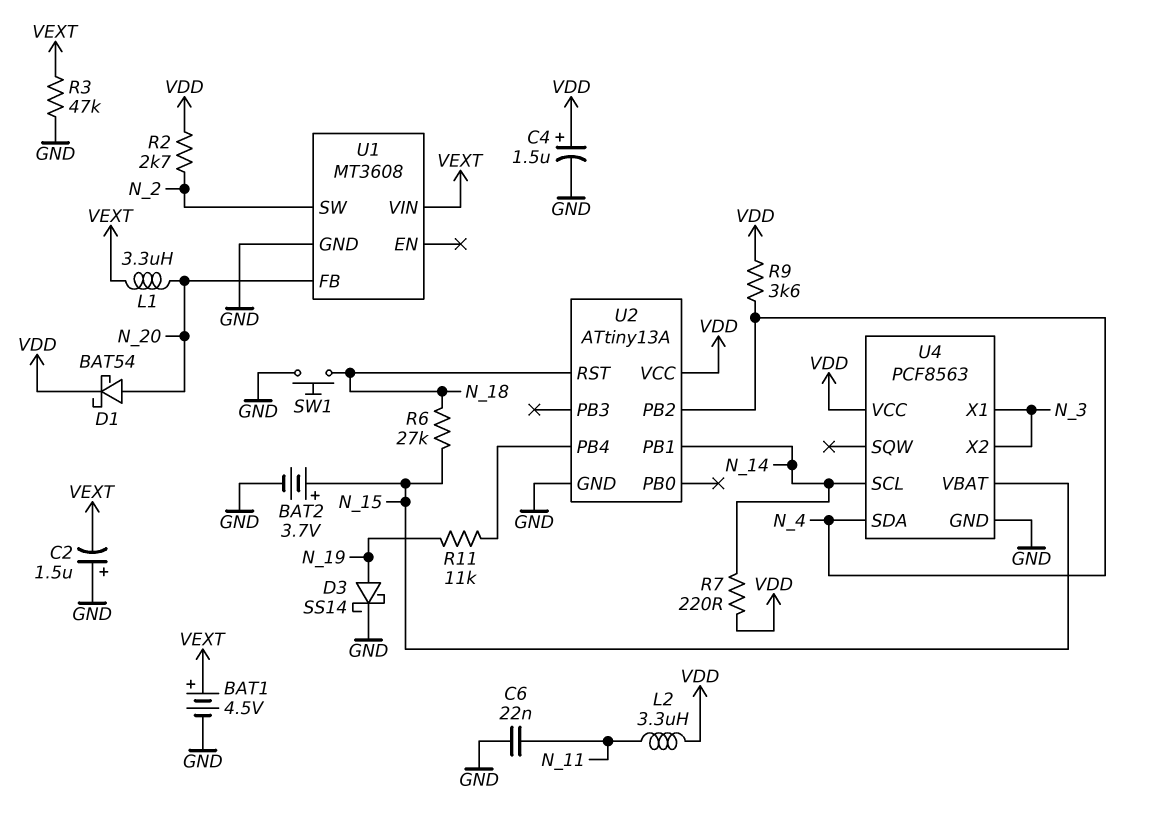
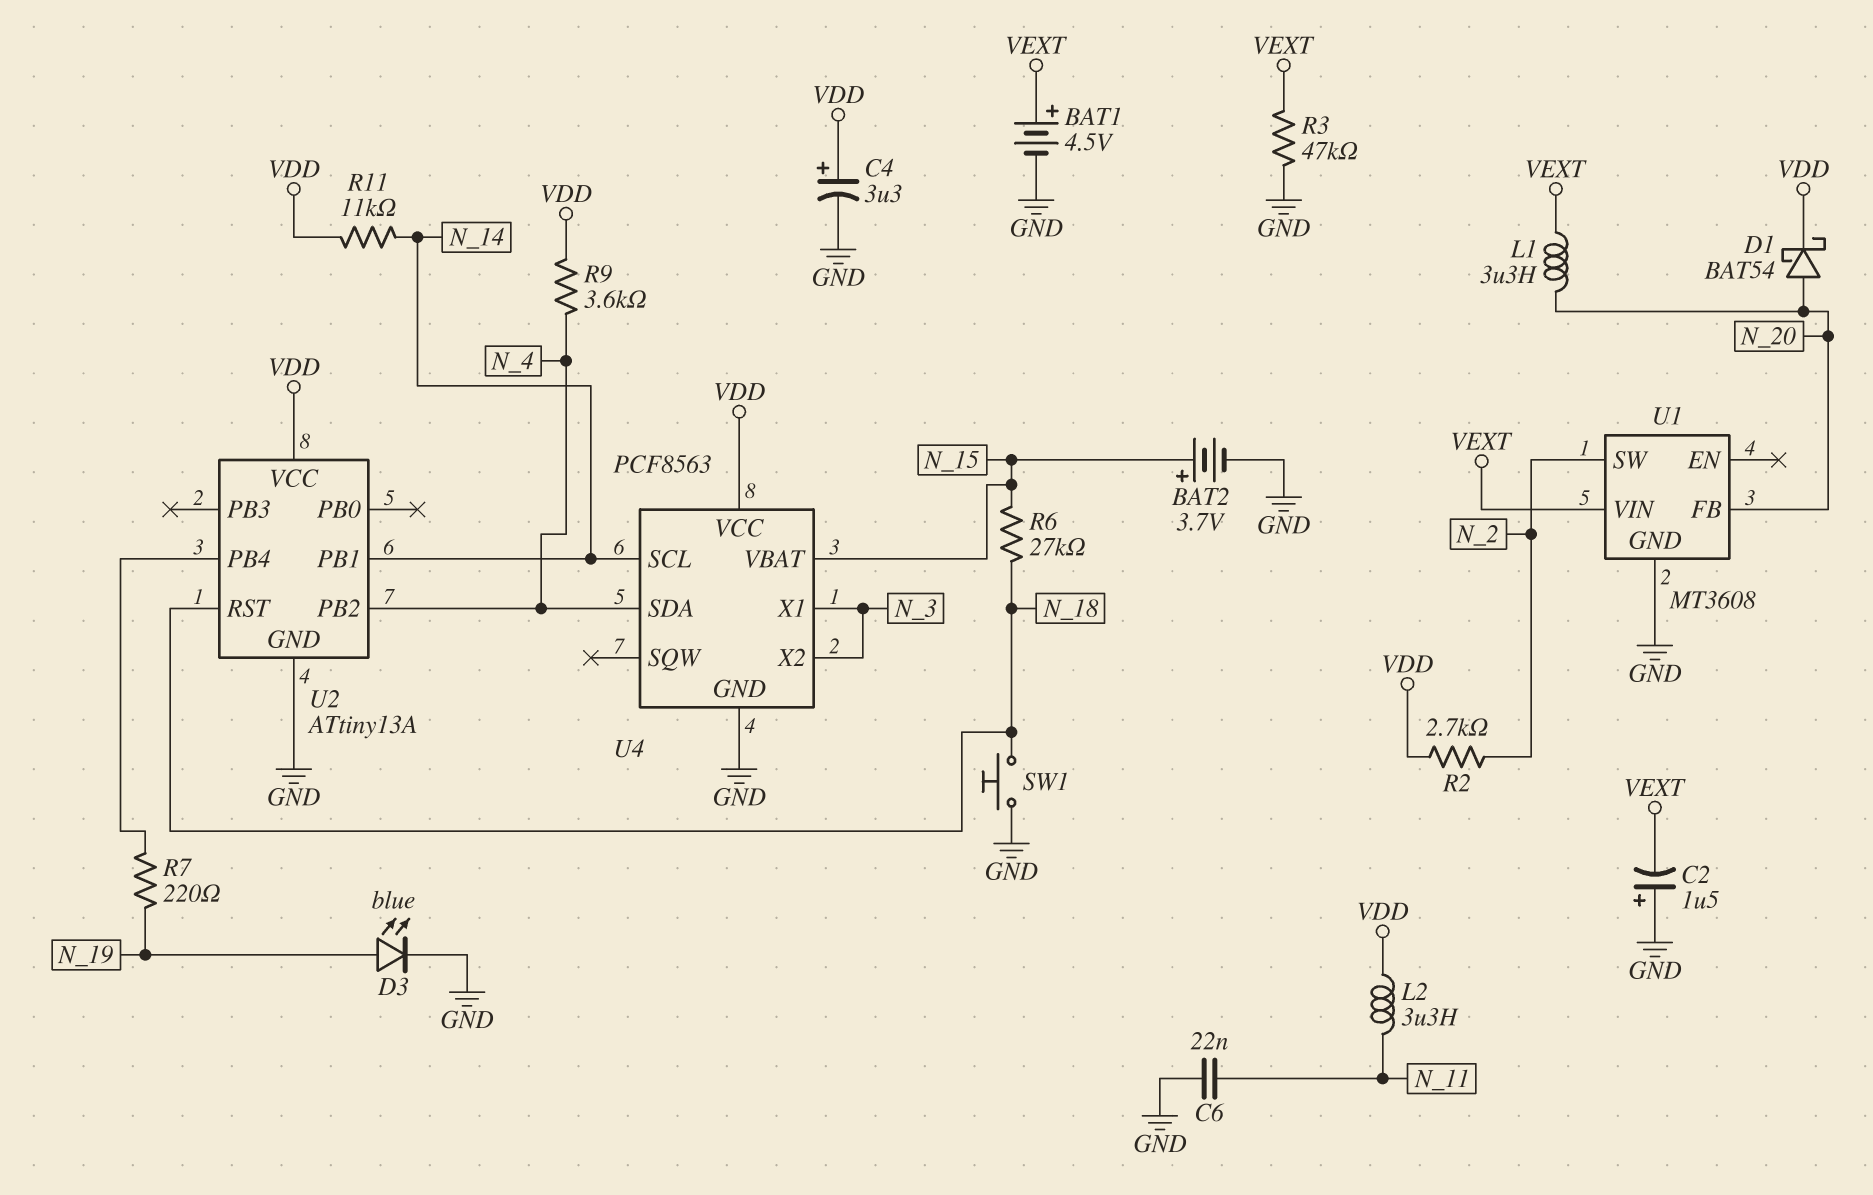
C4: 1.5uF (plus VDD, minus GND) -> 3.3uF (plus VDD, minus GND)
D3: schottky SS14 (A N_19, K GND) -> LED blue (A N_19, K GND)
R7: 220 (N_14, VDD) -> 220 (N_19, U2/PB4)
R11: 11k (N_19, U2/PB4) -> 11k (N_14, VDD)

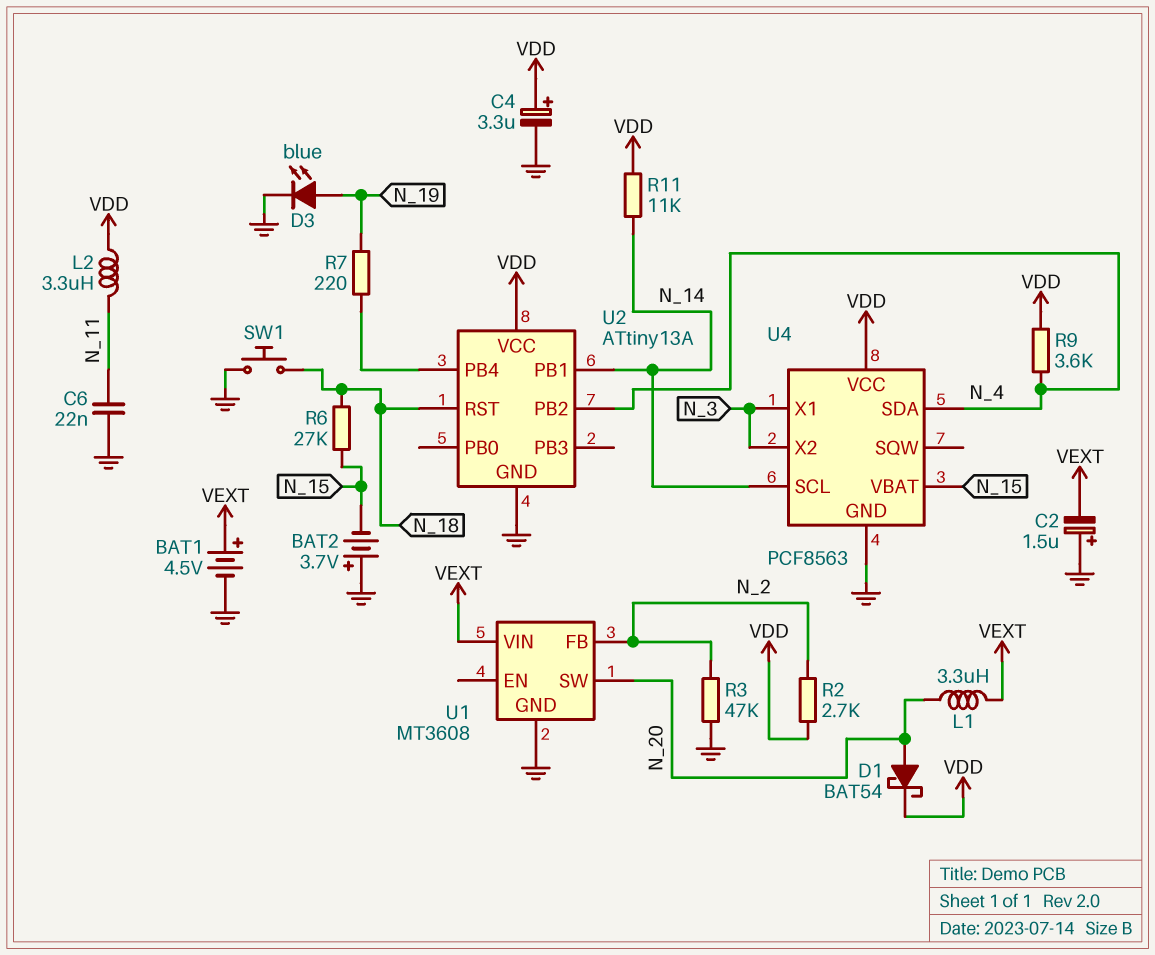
BAT2: 3.7V (plus N_15, minus GND) -> 3.7V (plus GND, minus N_15)
R3: 47k (GND, VEXT) -> 47k (GND, N_2)
U1 pin FB: N_20 -> N_2
U1 pin SW: N_2 -> N_20

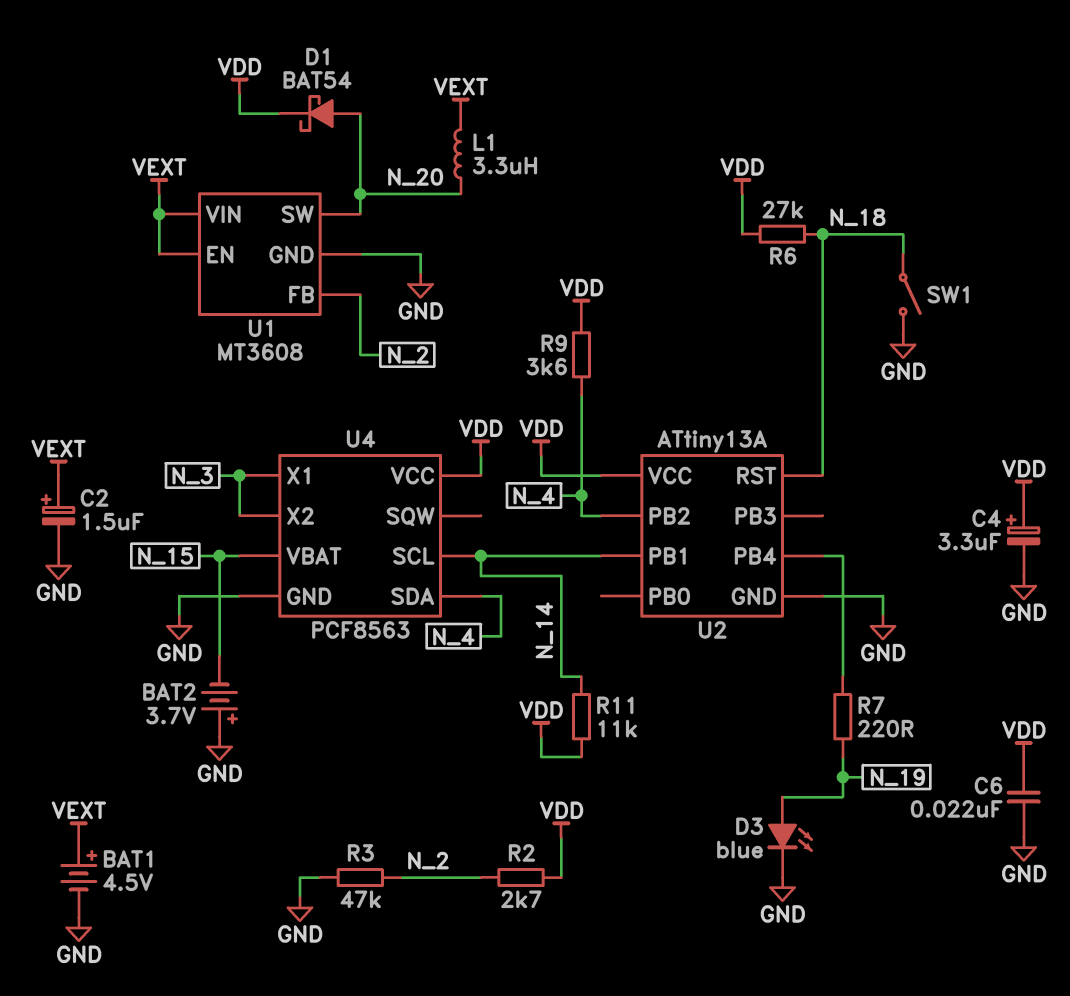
C2: 1.5uF (plus GND, minus VEXT) -> 1.5uF (plus VEXT, minus GND)
C6: 22nF (GND, N_11) -> 22nF (GND, VDD)
L2: 3.3uH (N_11, VDD) -> none
R6: 27k (N_15, N_18) -> 27k (N_18, VDD)
SW1: button (GND, N_18) -> switch (GND, N_18)
U1 pin EN: none -> VEXT

